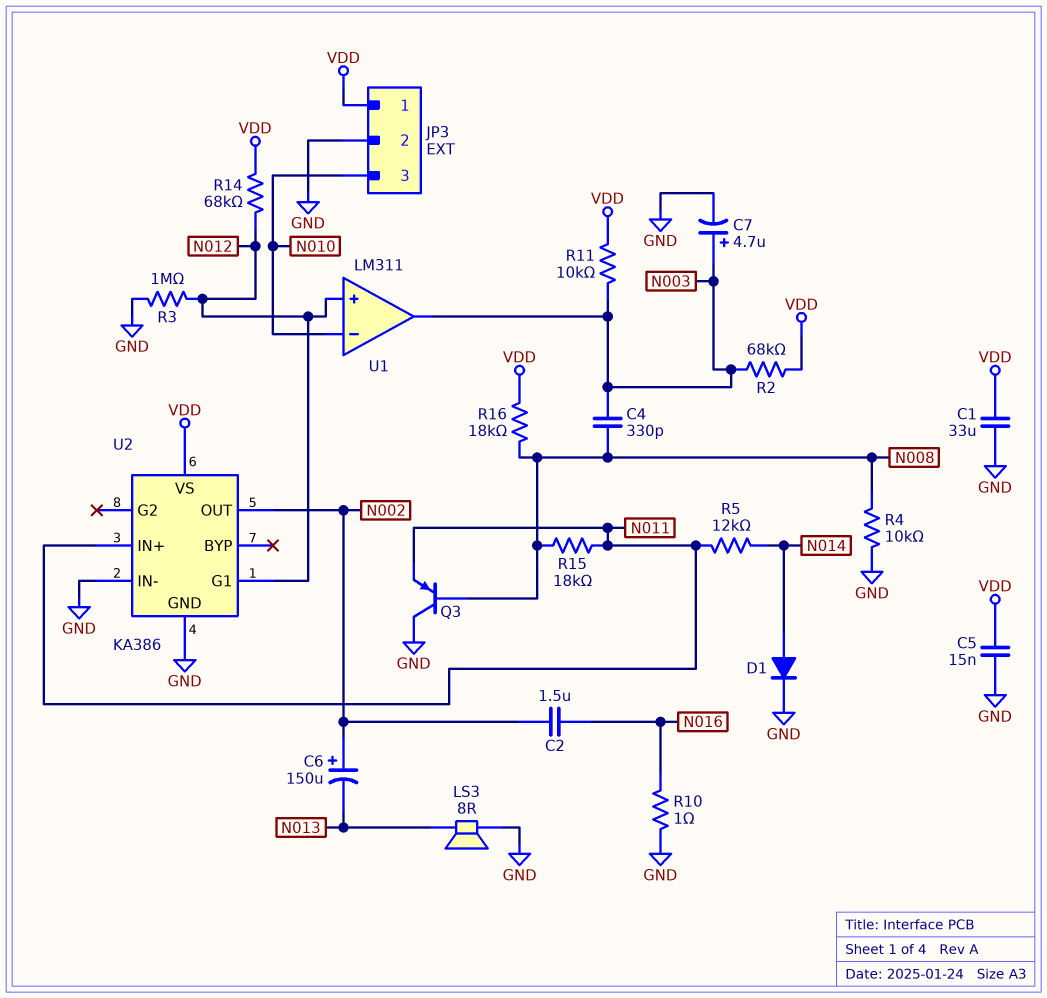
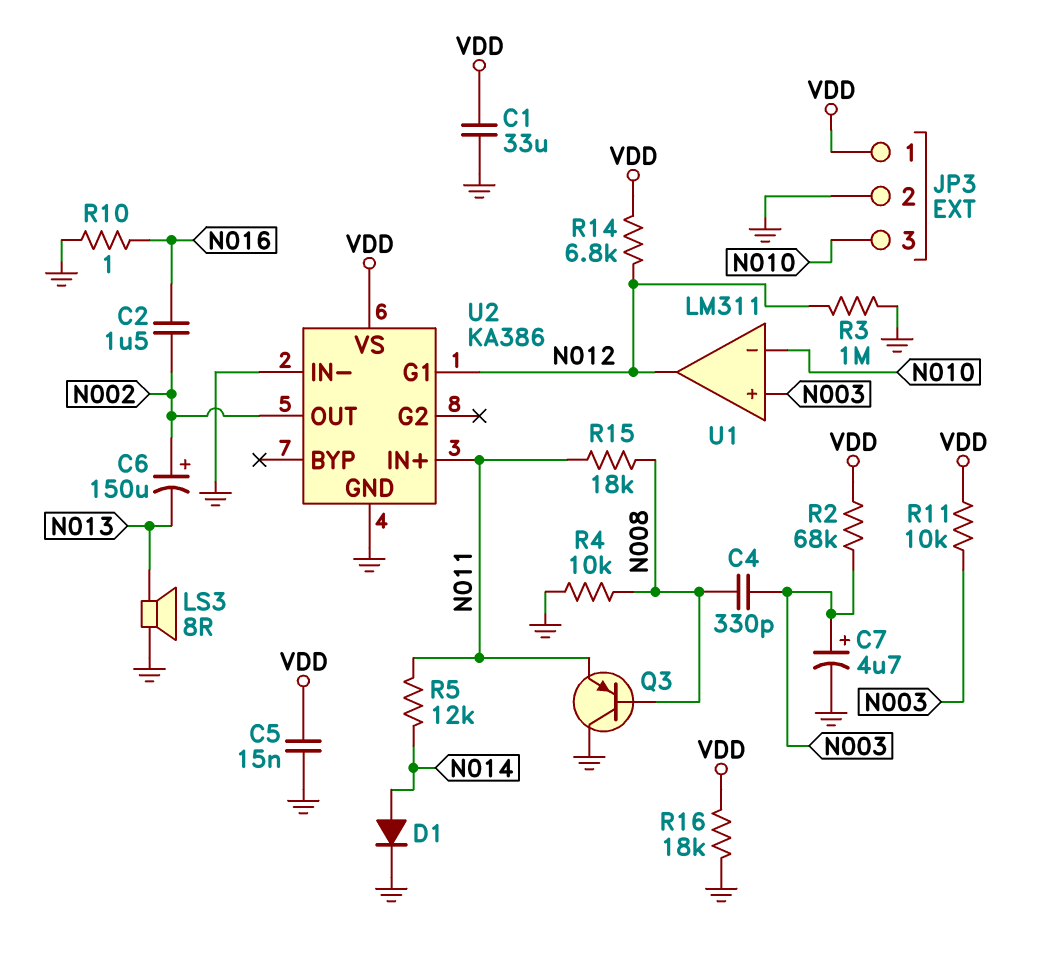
R14: 68k (N012, VDD) -> 6.8k (N012, VDD)
R16: 18k (N008, VDD) -> 18k (GND, VDD)
U1 pin in+: N012 -> N003
U1 pin out: N003 -> N012

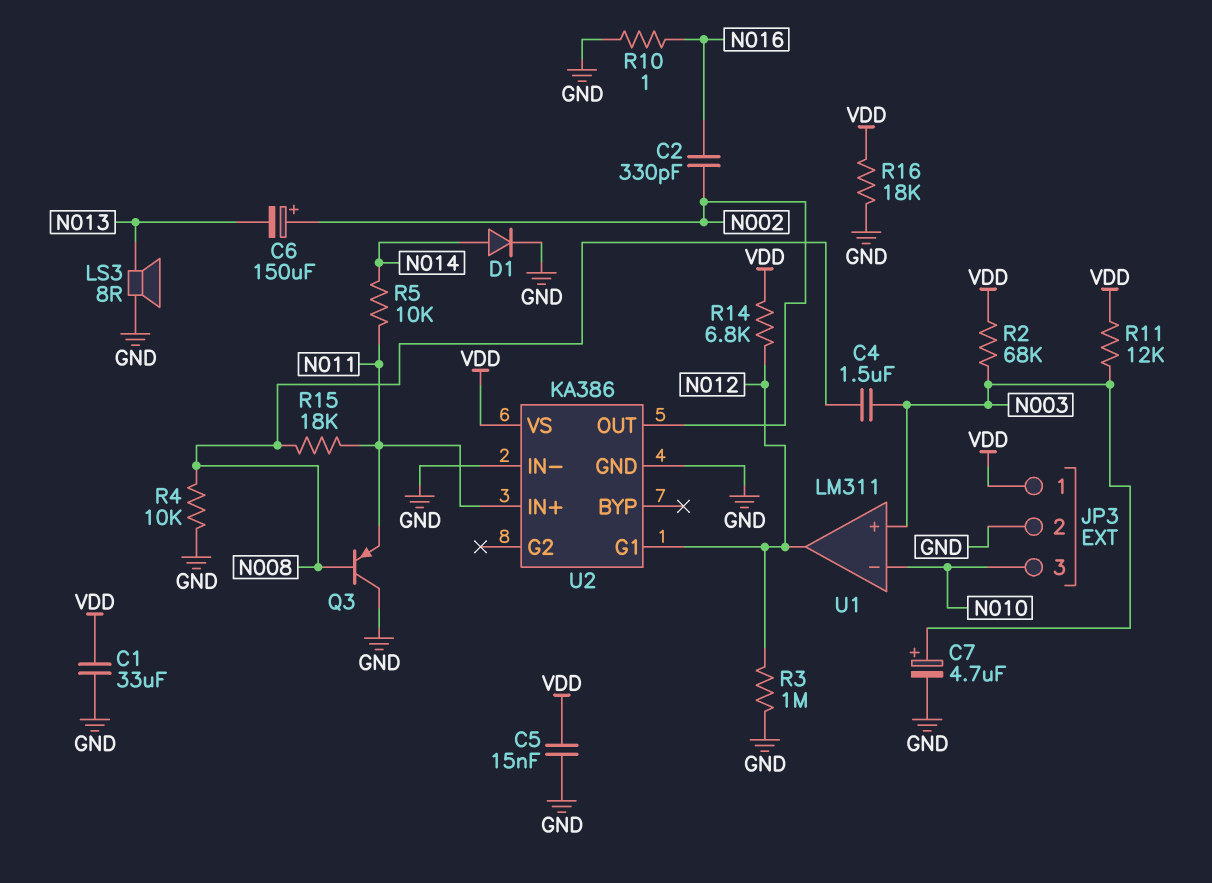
C2: 1.5uF (N002, N016) -> 330pF (N002, N016)
C4: 330pF (N003, N008) -> 1.5uF (N003, N008)
R5: 12k (N011, N014) -> 10k (N011, N014)
R11: 10k (N003, VDD) -> 12k (N003, VDD)

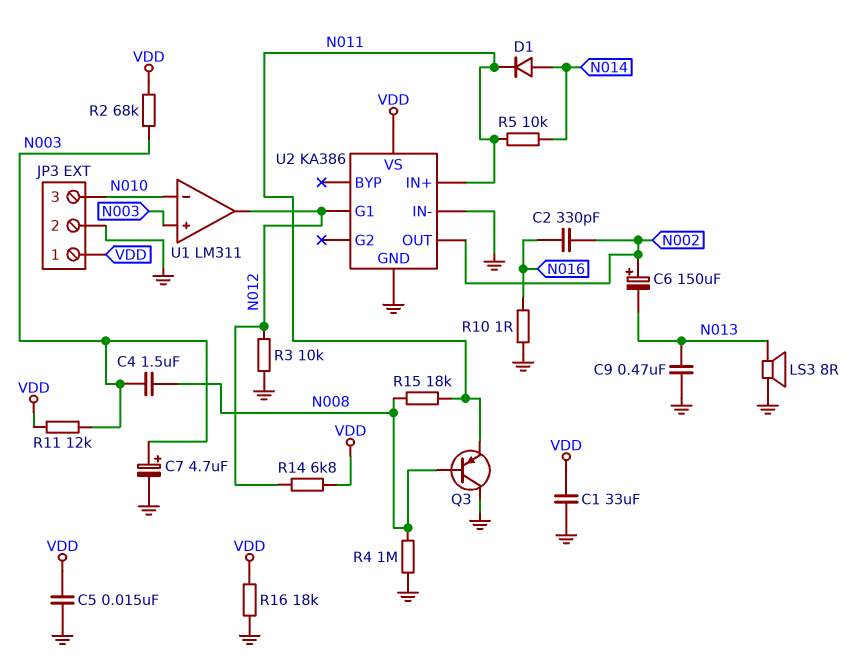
C9: none -> 470nF (GND, N013)
D1: diode (A N014, K GND) -> diode (A N014, K N011)
R3: 1M (GND, N012) -> 10k (GND, N012)
R4: 10k (GND, N008) -> 1M (GND, N008)

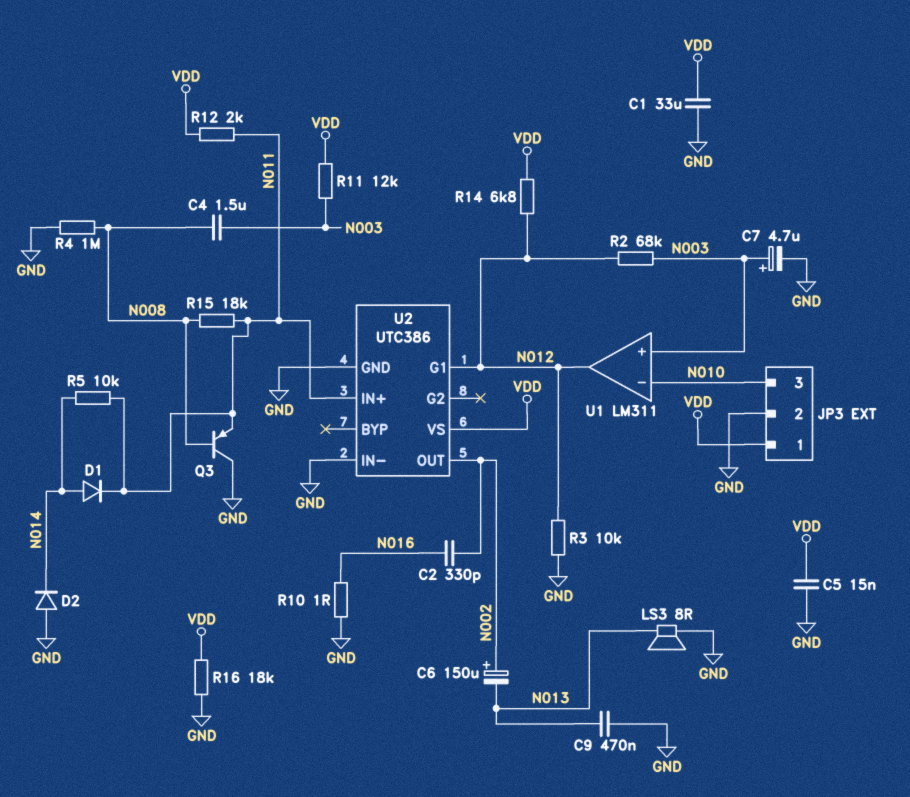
D2: none -> diode (A GND, K N014)
R2: 68k (N003, VDD) -> 68k (N003, N012)
R12: none -> 2k (N011, VDD)
U2: KA386 -> UTC386

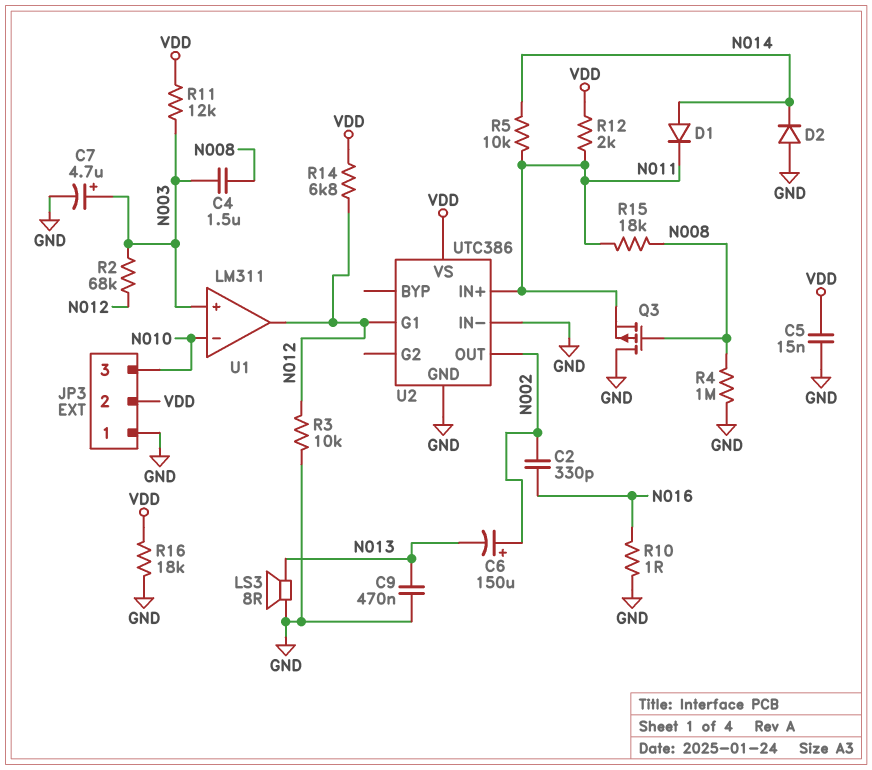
C1: 33uF (GND, VDD) -> none
JP3 pin 1: VDD -> GND
JP3 pin 2: GND -> VDD
Q3: PNP (B N008, C GND, E N011) -> PMOS (G N008, D GND, S N011)

